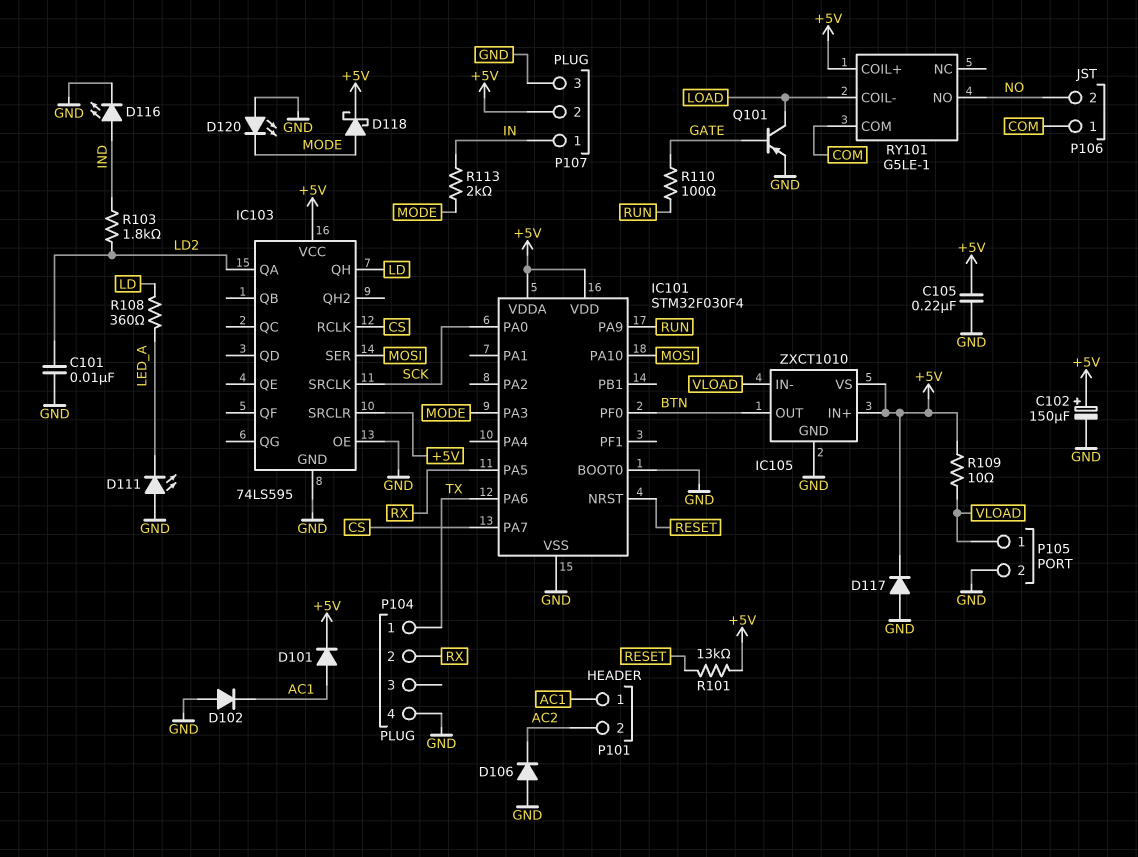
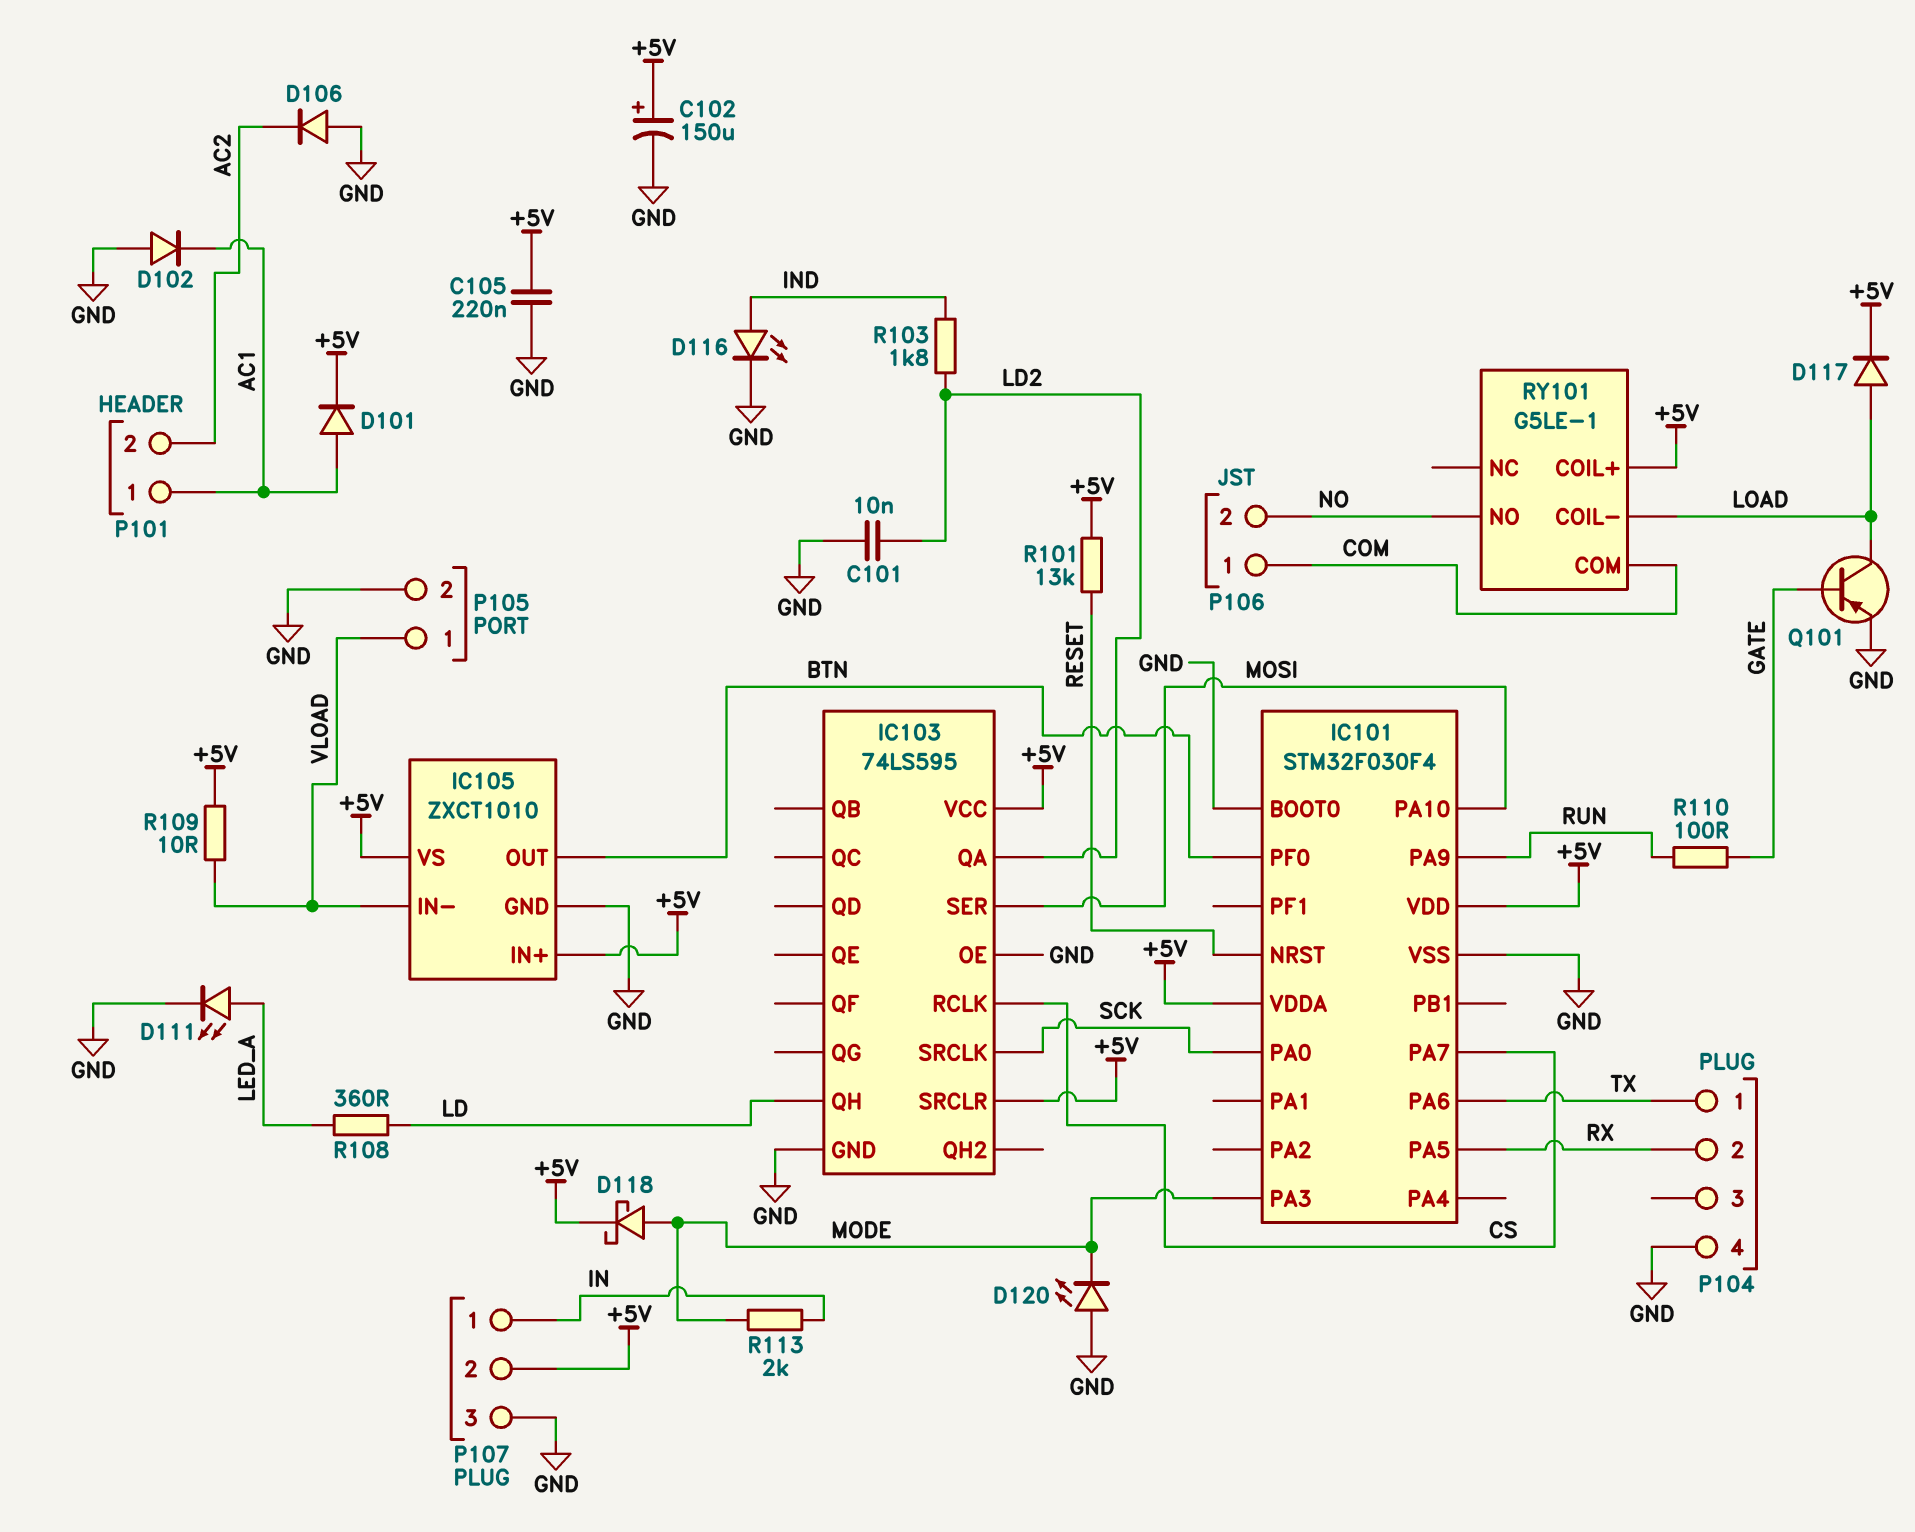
D111: LED (A GND, K LED_A) -> LED (A LED_A, K GND)
D117: diode (A GND, K +5V) -> diode (A LOAD, K +5V)

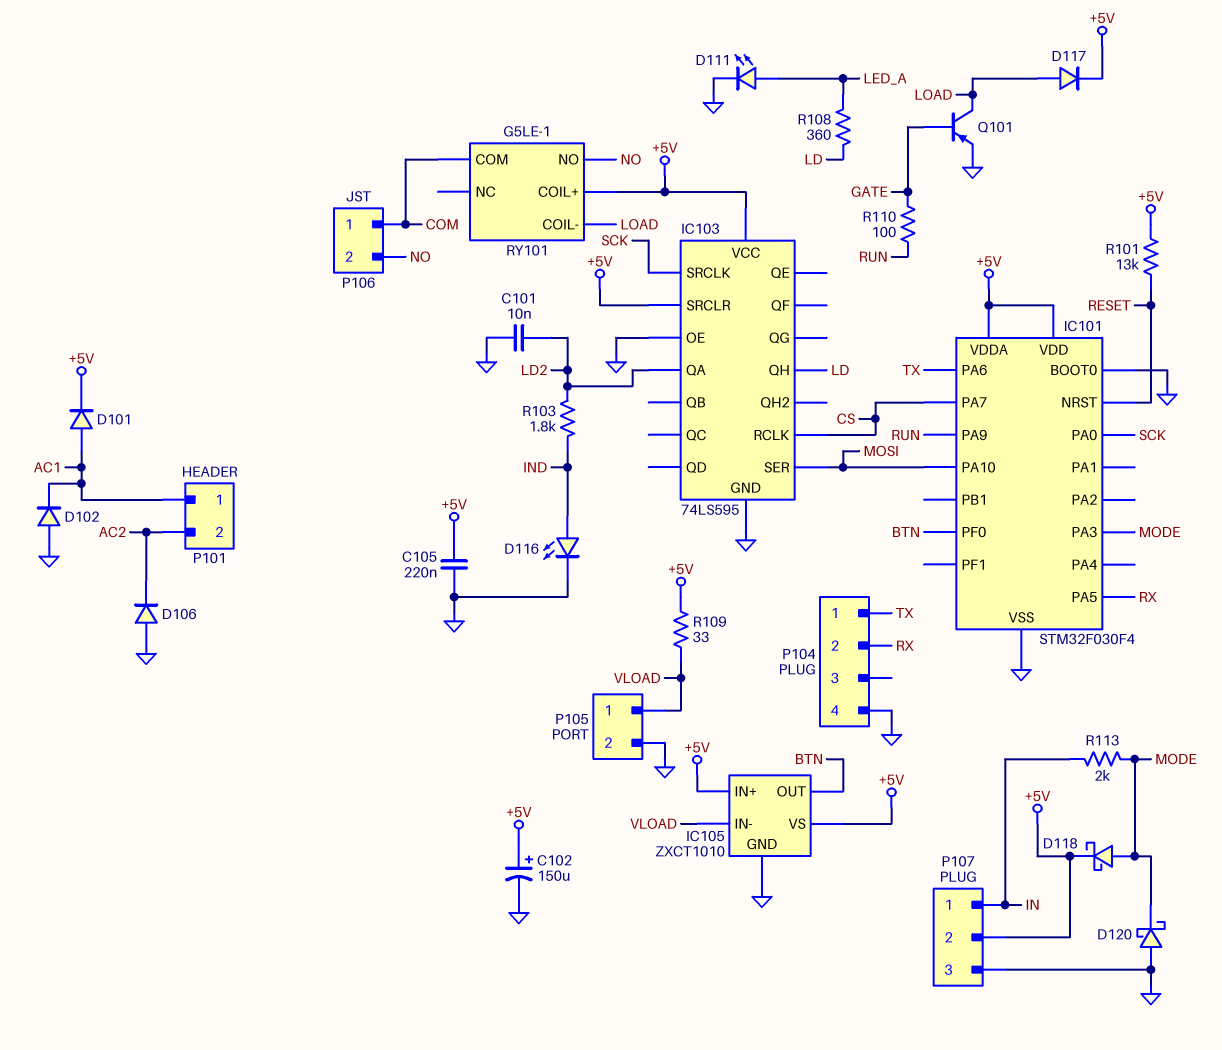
D120: LED (A GND, K MODE) -> schottky (A GND, K MODE)
R109: 10 (+5V, VLOAD) -> 33 (+5V, VLOAD)

